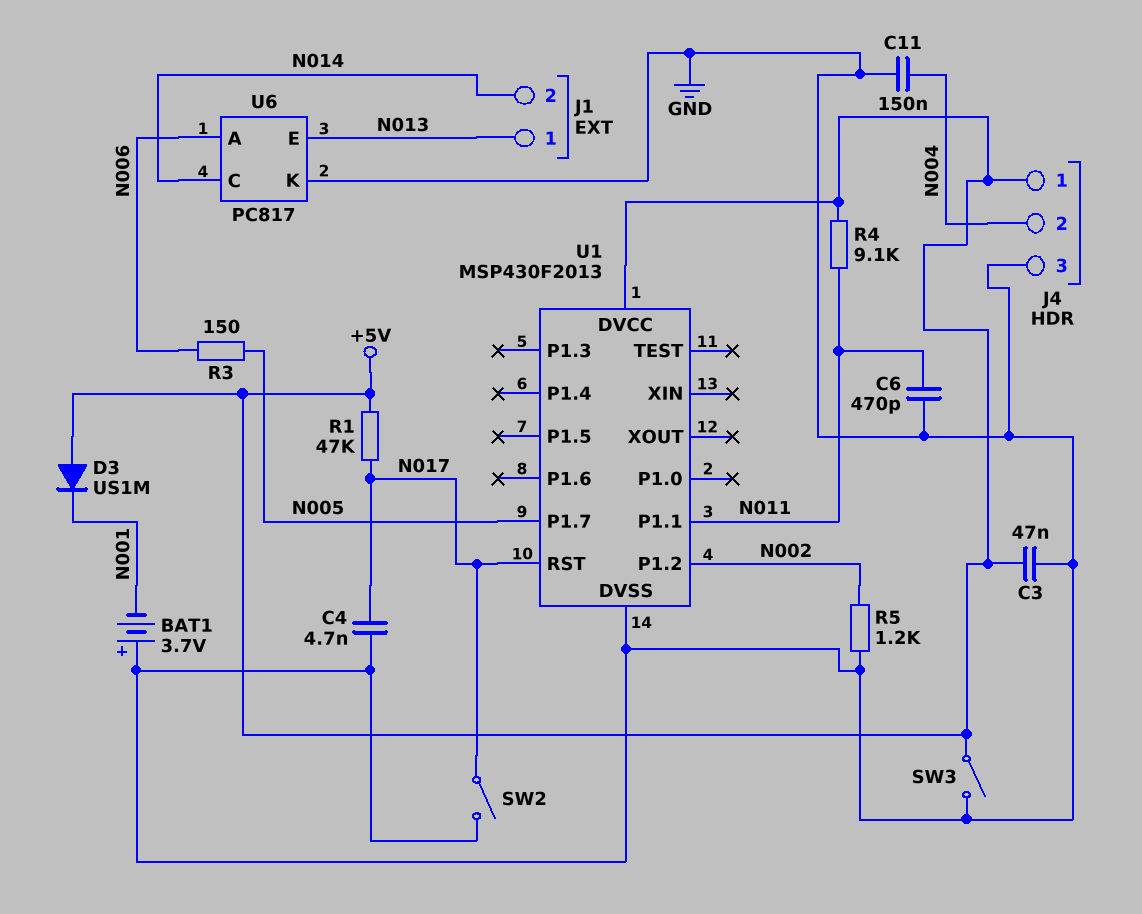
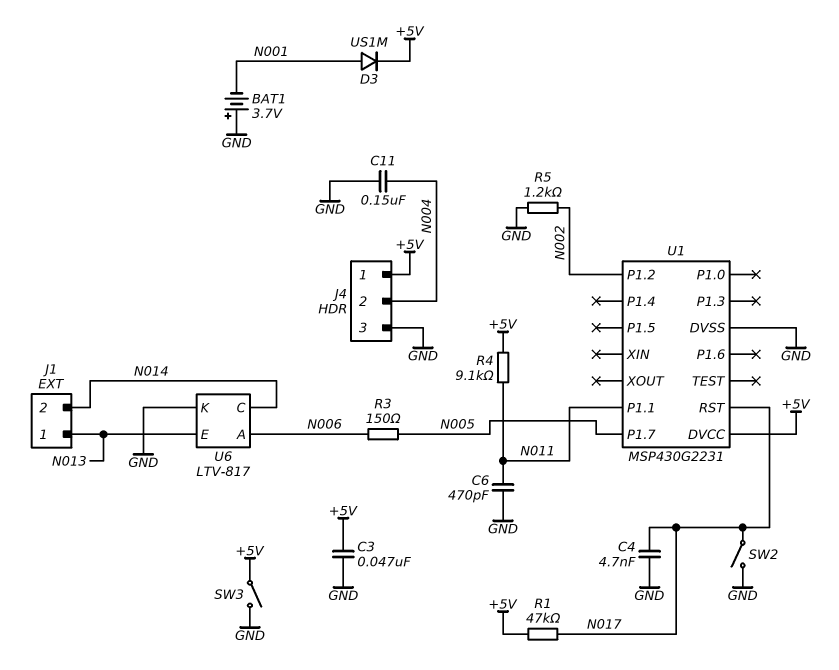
D3: diode US1M (A +5V, K N001) -> diode US1M (A N001, K +5V)
U1: MSP430F2013 -> MSP430G2231
U6: PC817 -> LTV-817

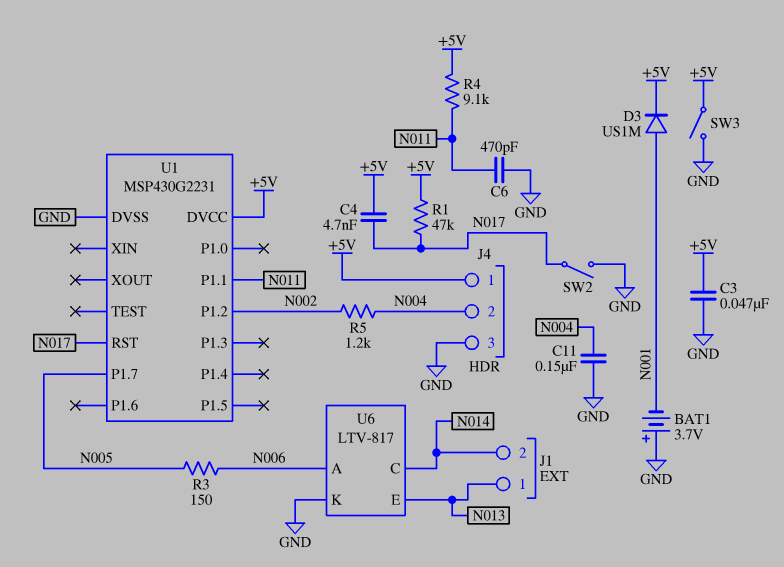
C4: 4.7nF (GND, N017) -> 4.7nF (+5V, N017)
R5: 1.2k (GND, N002) -> 1.2k (N002, N004)

